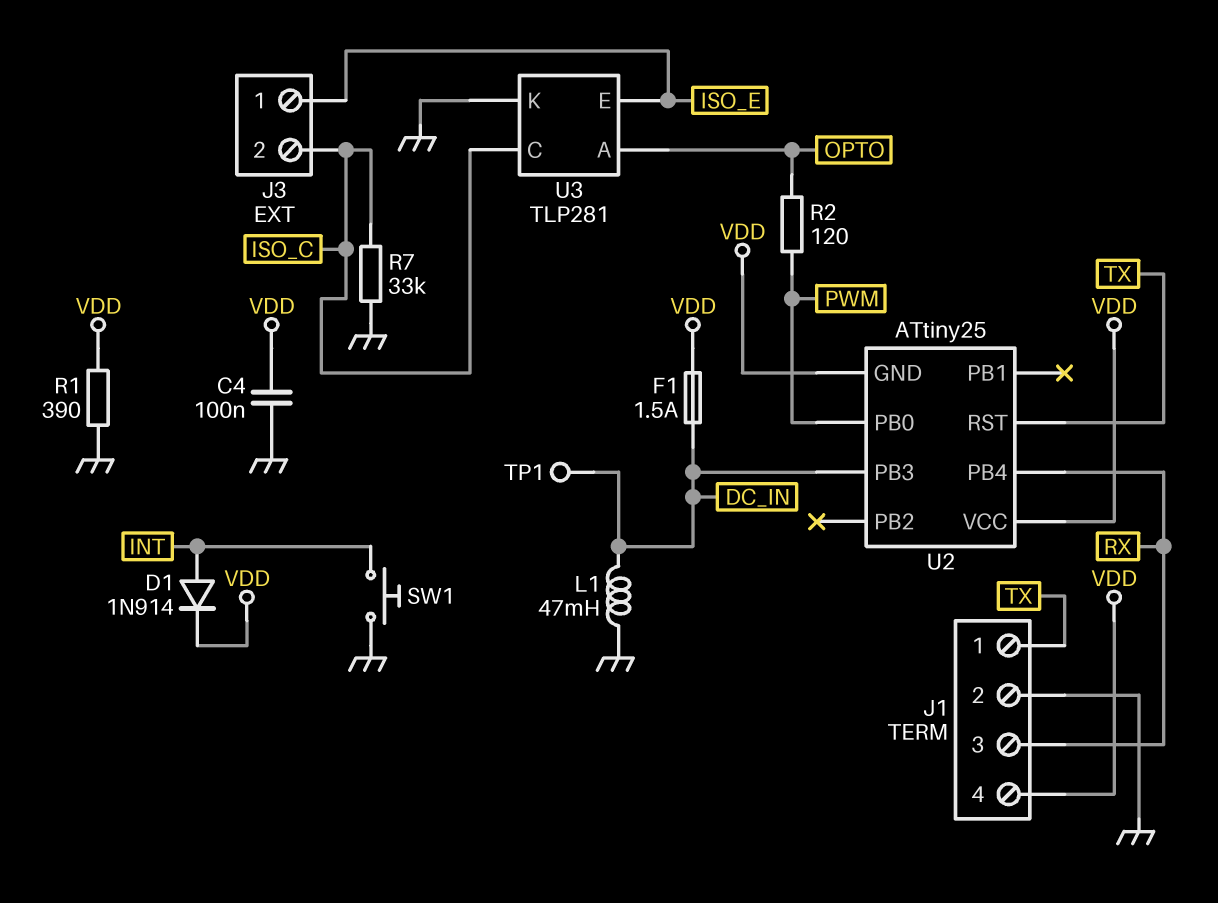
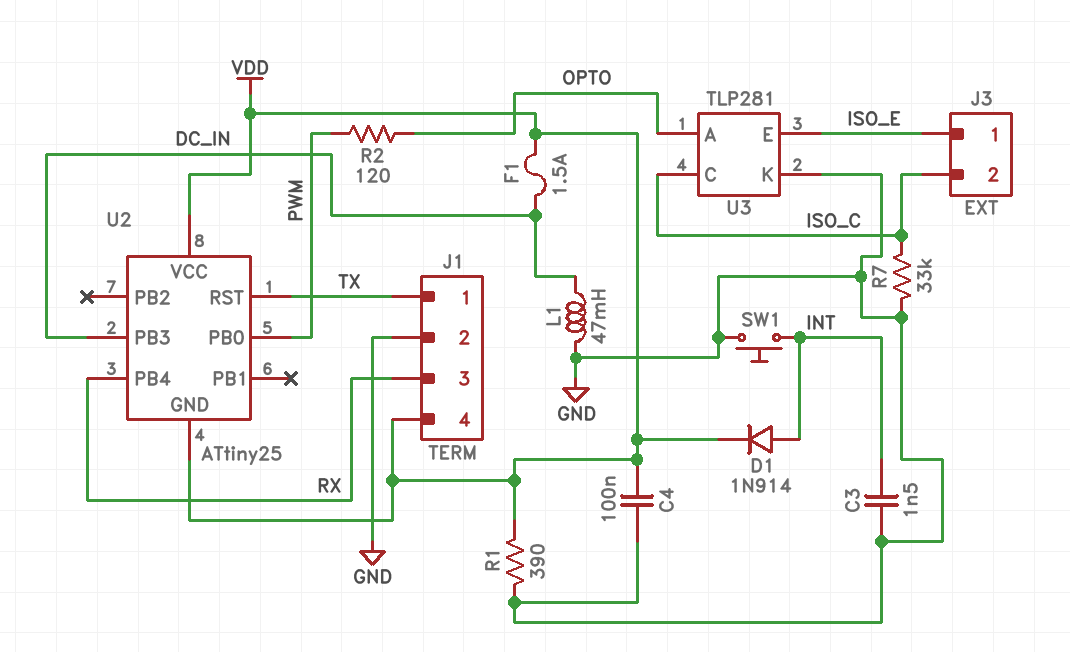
C3: none -> 1.5nF (GND, INT)
TP1: test point (DC_IN) -> none

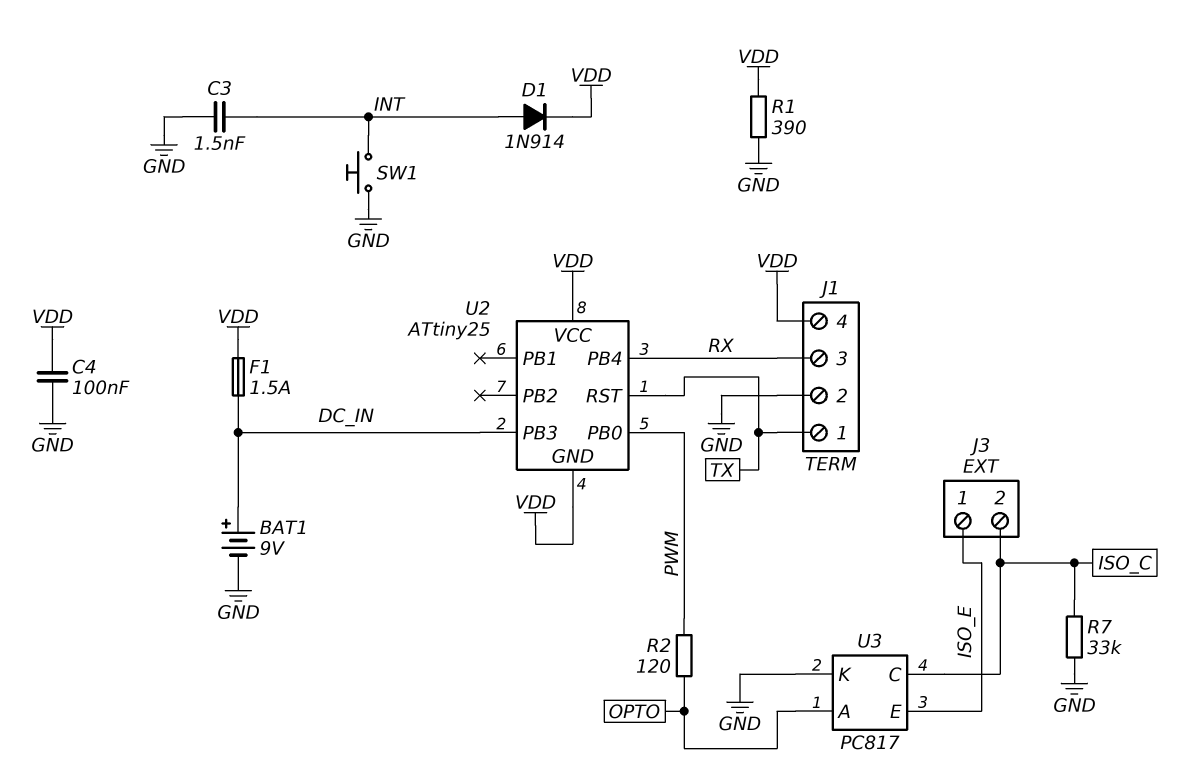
BAT1: none -> 9V (plus DC_IN, minus GND)
L1: 47mH (DC_IN, GND) -> none
U3: TLP281 -> PC817

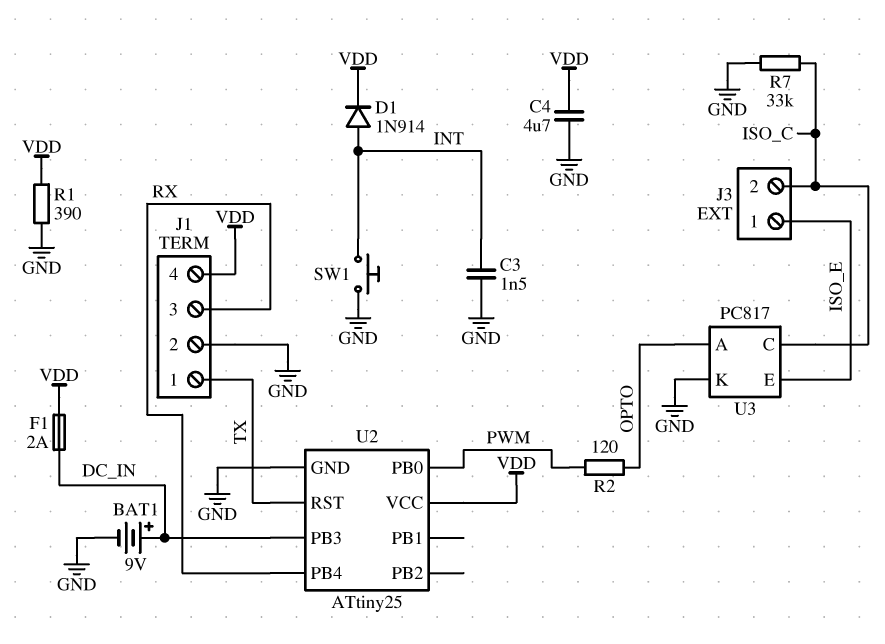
C4: 100nF (GND, VDD) -> 4.7uF (GND, VDD)
F1: 1.5A (DC_IN, VDD) -> 2A (DC_IN, VDD)
U2 pin GND: VDD -> GND

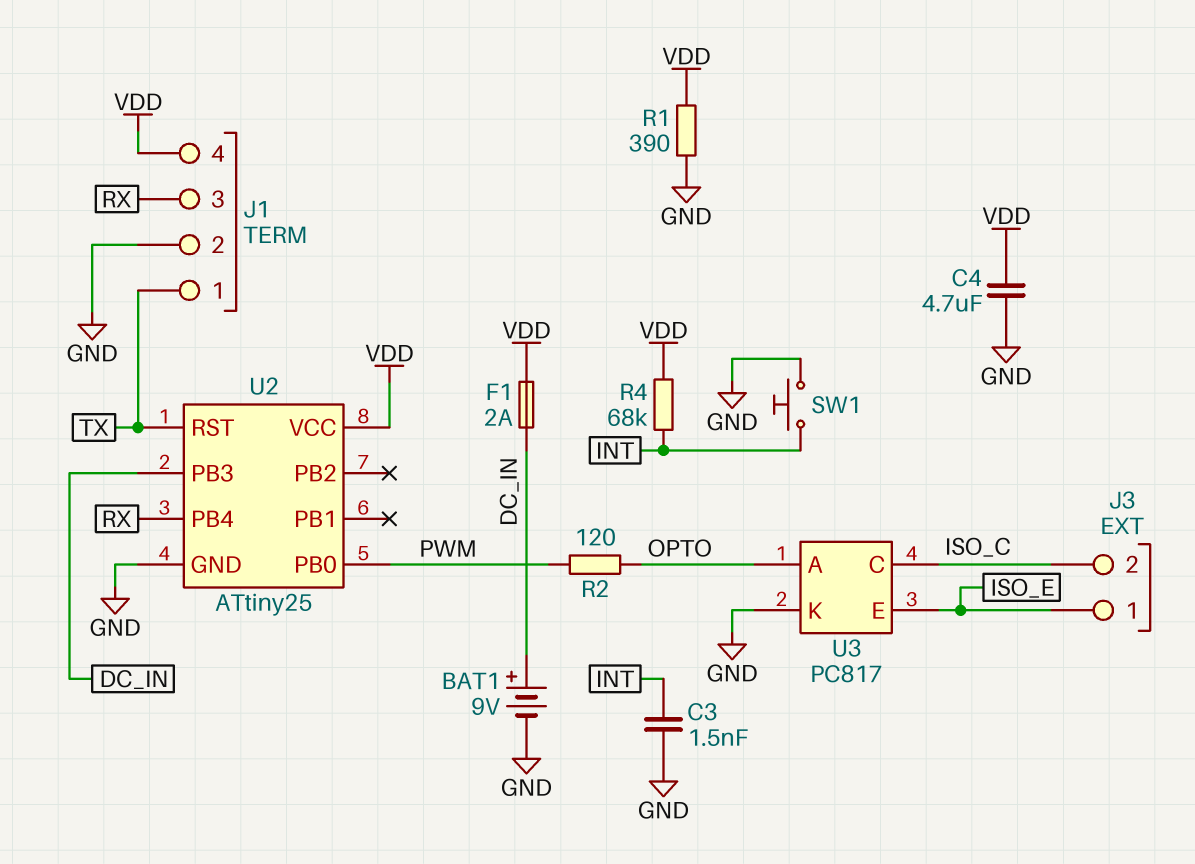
D1: diode 1N914 (A INT, K VDD) -> none
R4: none -> 68k (INT, VDD)
R7: 33k (GND, ISO_C) -> none

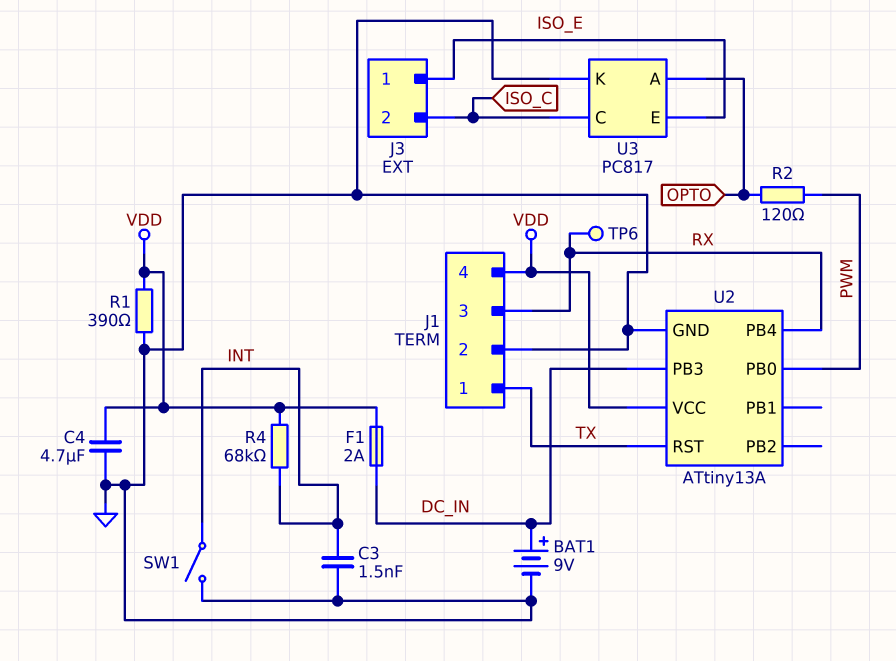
SW1: button (GND, INT) -> switch (GND, INT)
TP6: none -> test point (RX)
U2: ATtiny25 -> ATtiny13A

